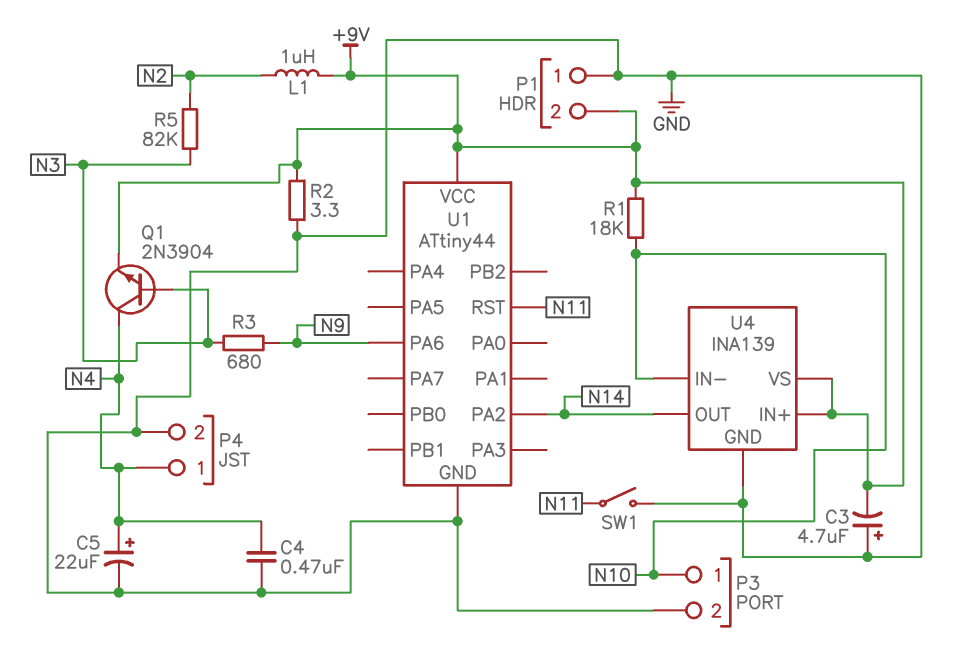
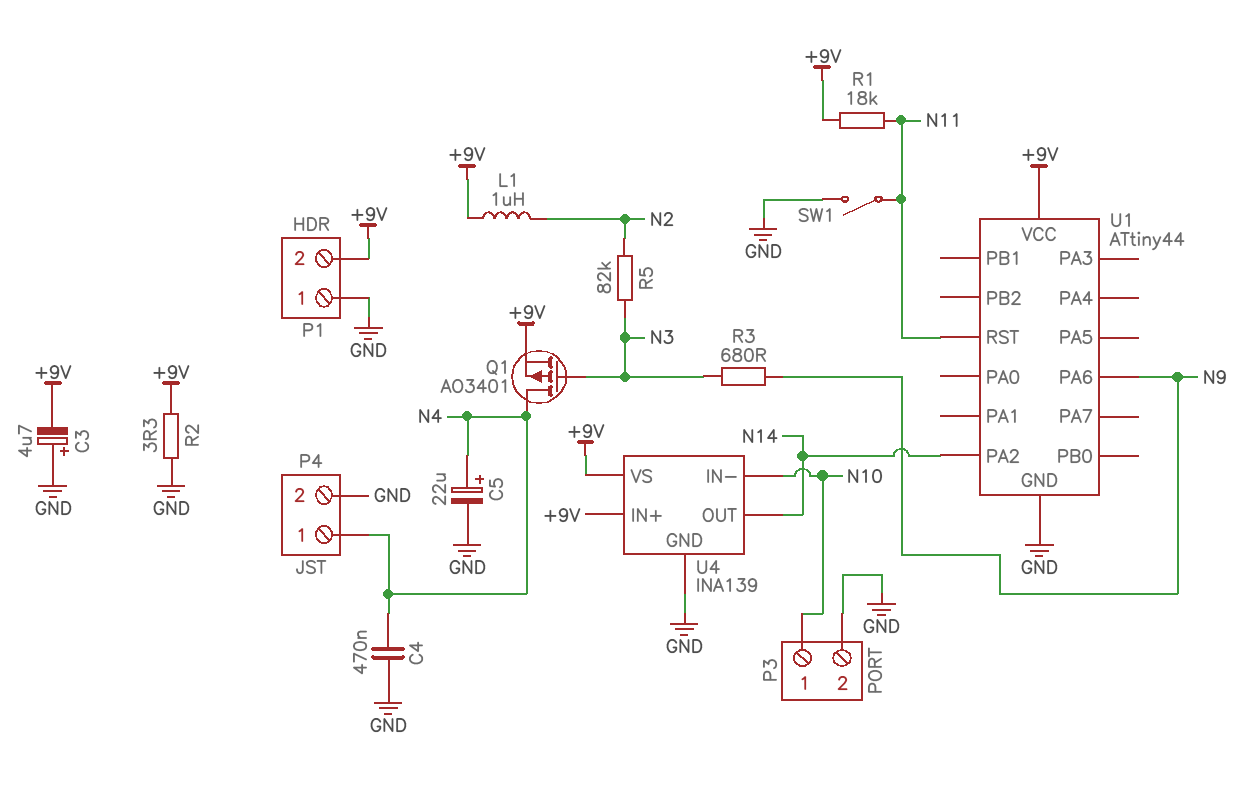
Q1: NPN 2N3904 (B N3, C N4, E +9V) -> PMOS AO3401 (G N3, D N4, S +9V)
R1: 18k (+9V, N10) -> 18k (+9V, N11)

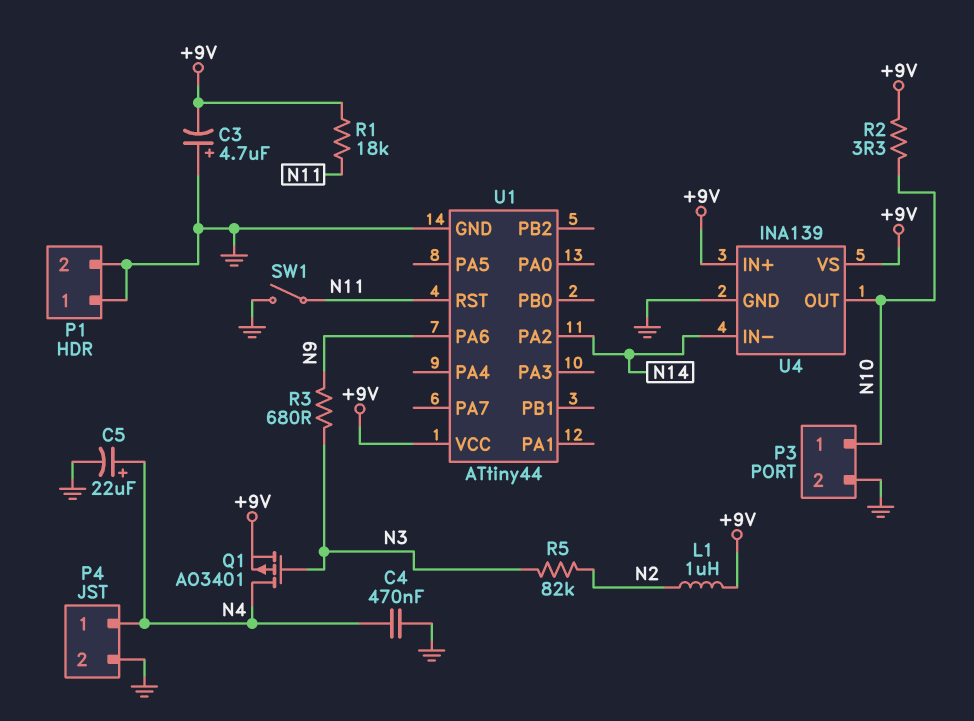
P1 pin 2: +9V -> GND
R2: 3.3 (+9V, GND) -> 3.3 (+9V, N10)
U4 pin IN-: N10 -> N14
U4 pin OUT: N14 -> N10

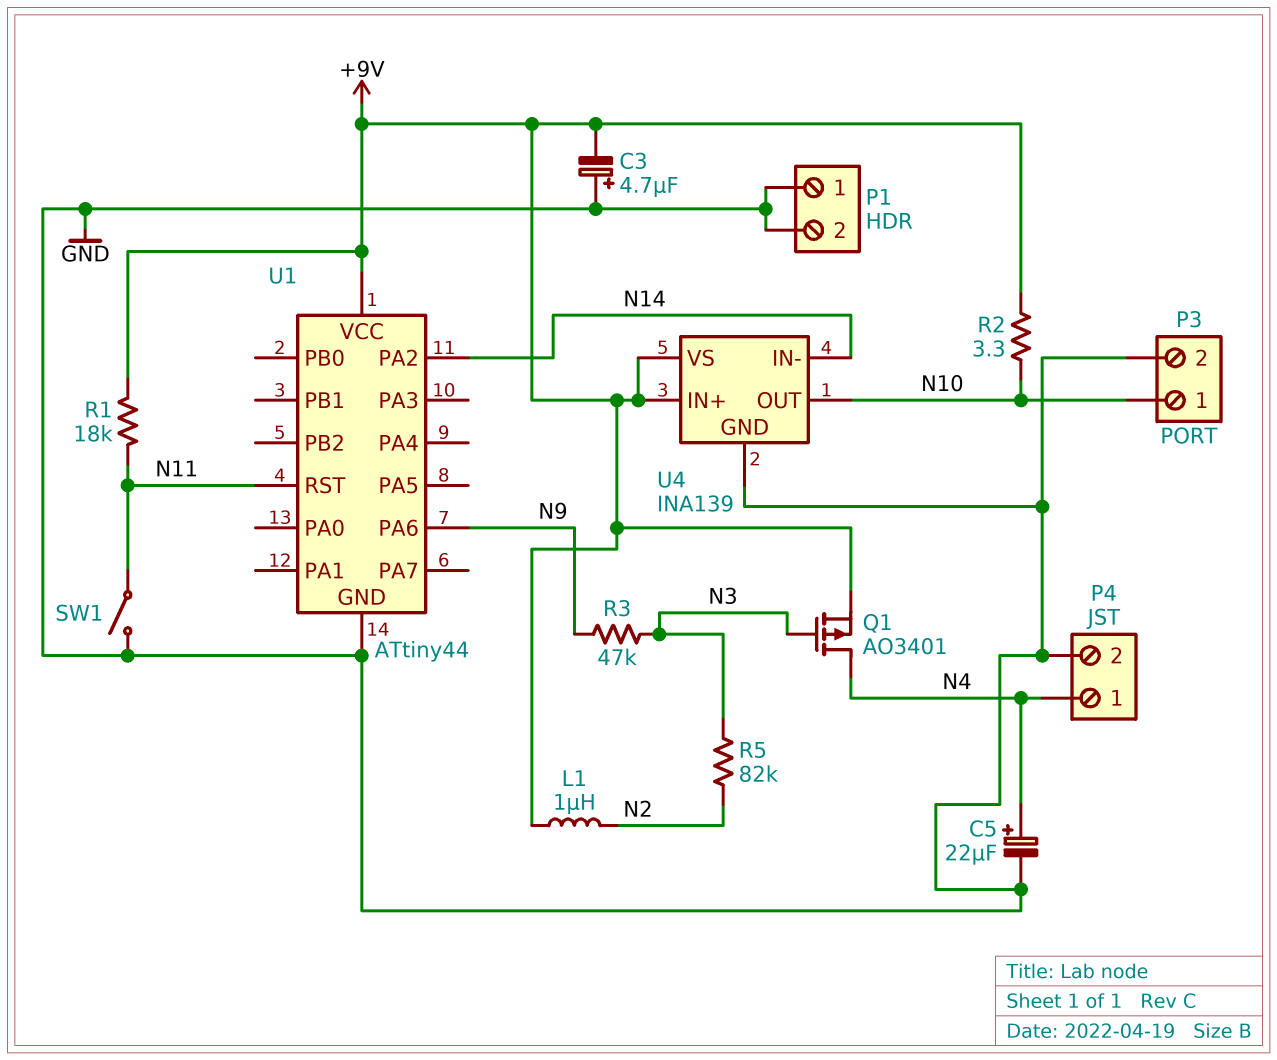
C4: 470nF (GND, N4) -> none
R3: 680 (N3, N9) -> 47k (N3, N9)

